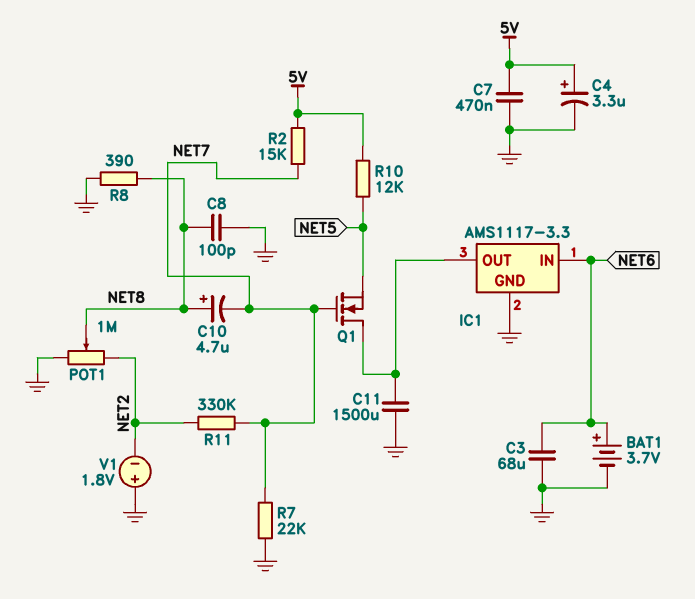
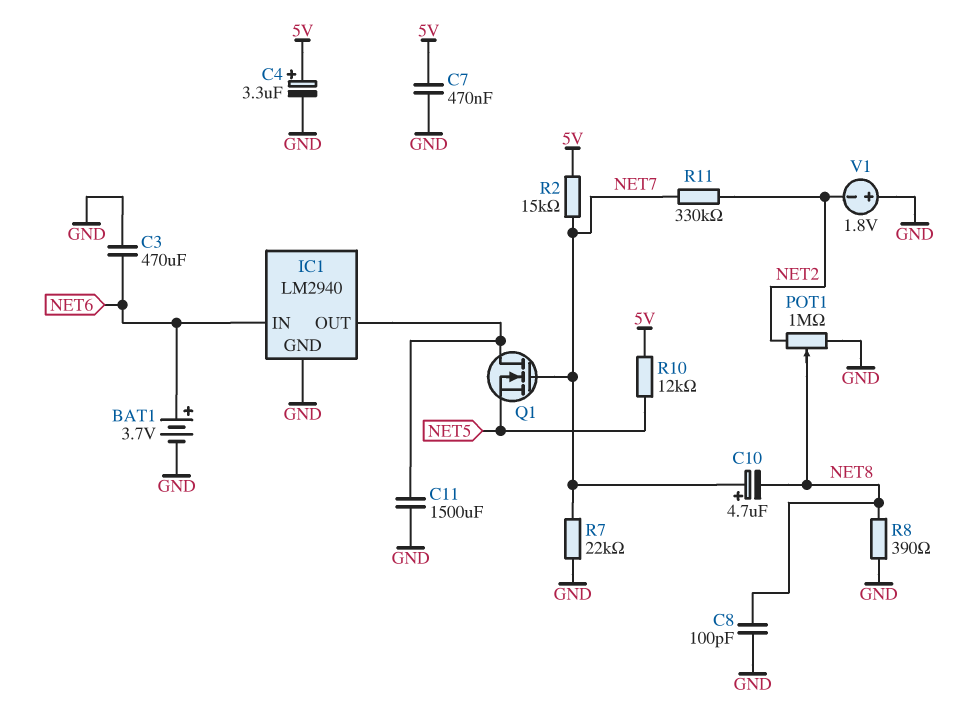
C3: 68uF (GND, NET6) -> 470uF (GND, NET6)
C10: 4.7uF (plus NET8, minus NET7) -> 4.7uF (plus NET7, minus NET8)
IC1: AMS1117-3.3 -> LM2940

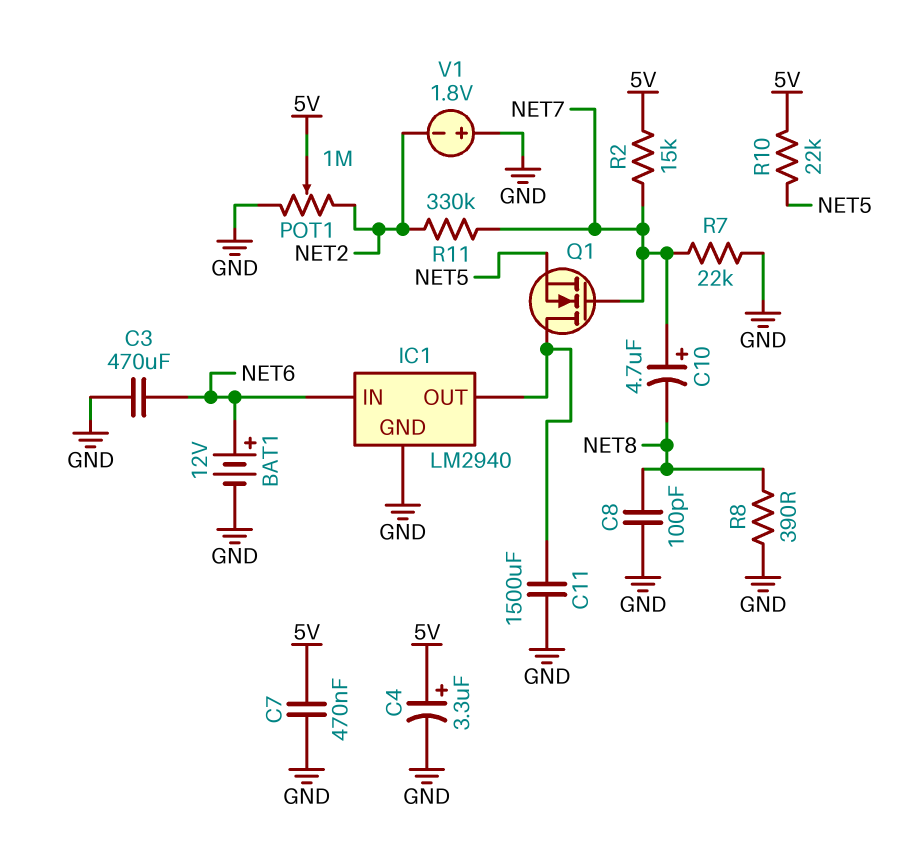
BAT1: 3.7V (plus NET6, minus GND) -> 12V (plus NET6, minus GND)
POT1: 1M (GND, NET2, wiper NET8) -> 1M (GND, NET2, wiper 5V)
R10: 12k (5V, NET5) -> 22k (5V, NET5)

